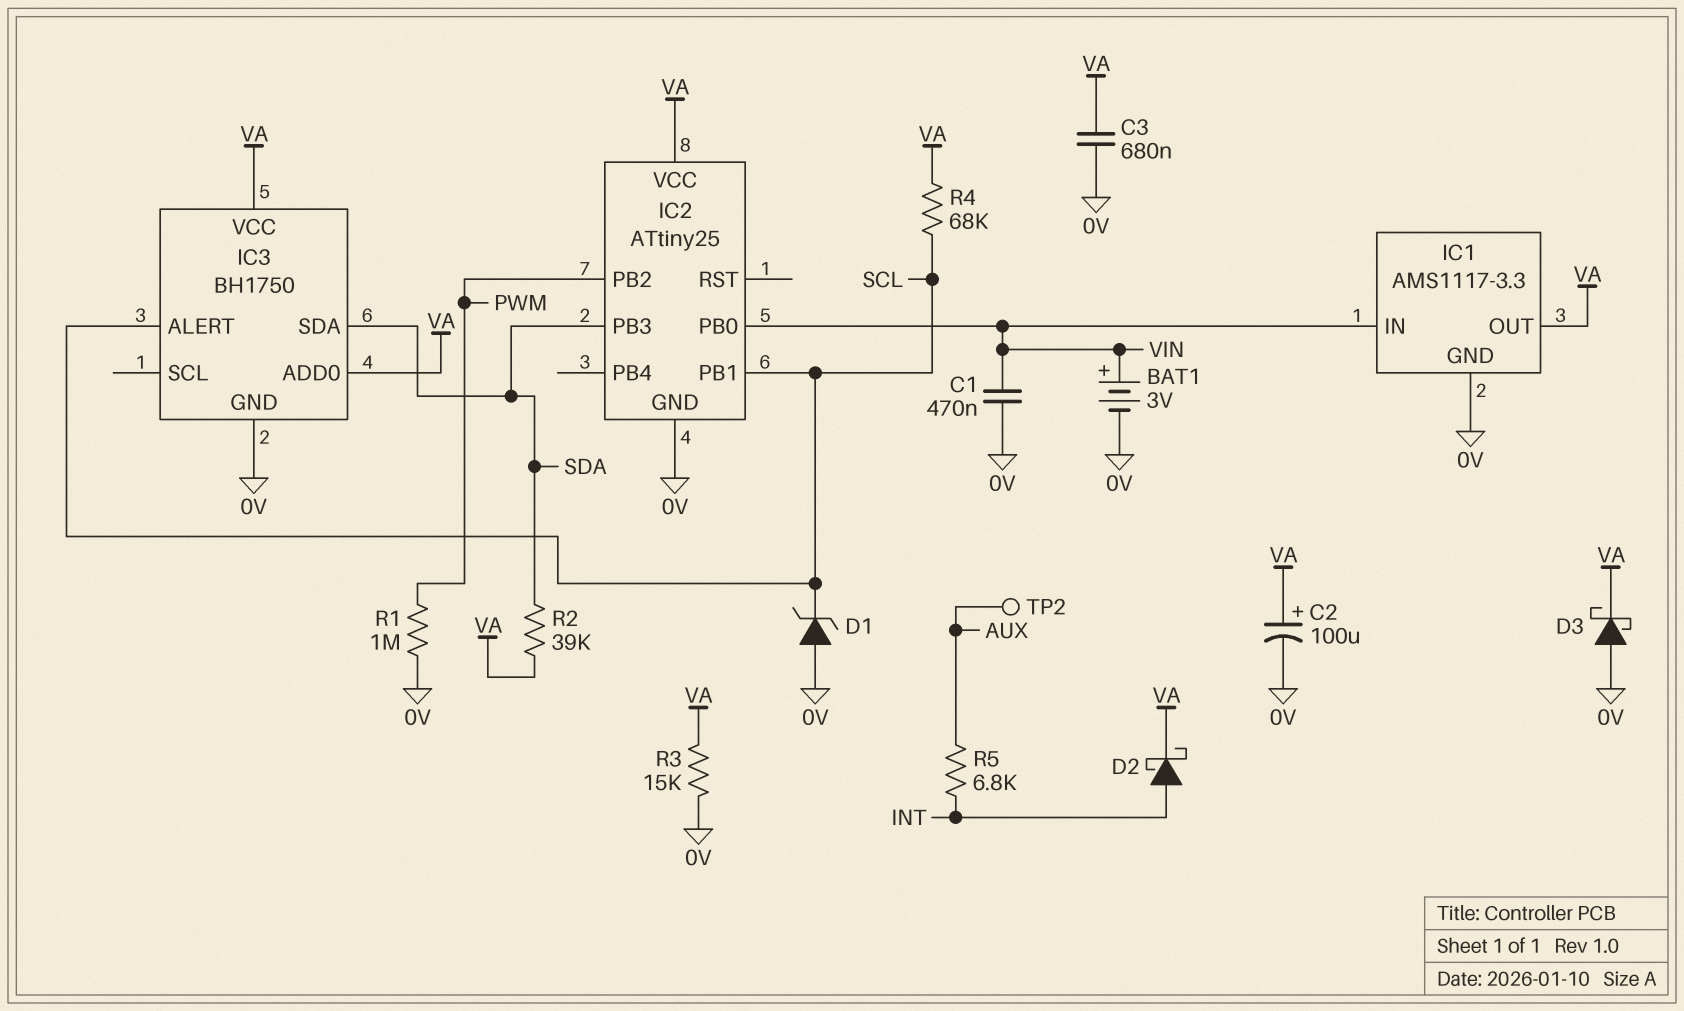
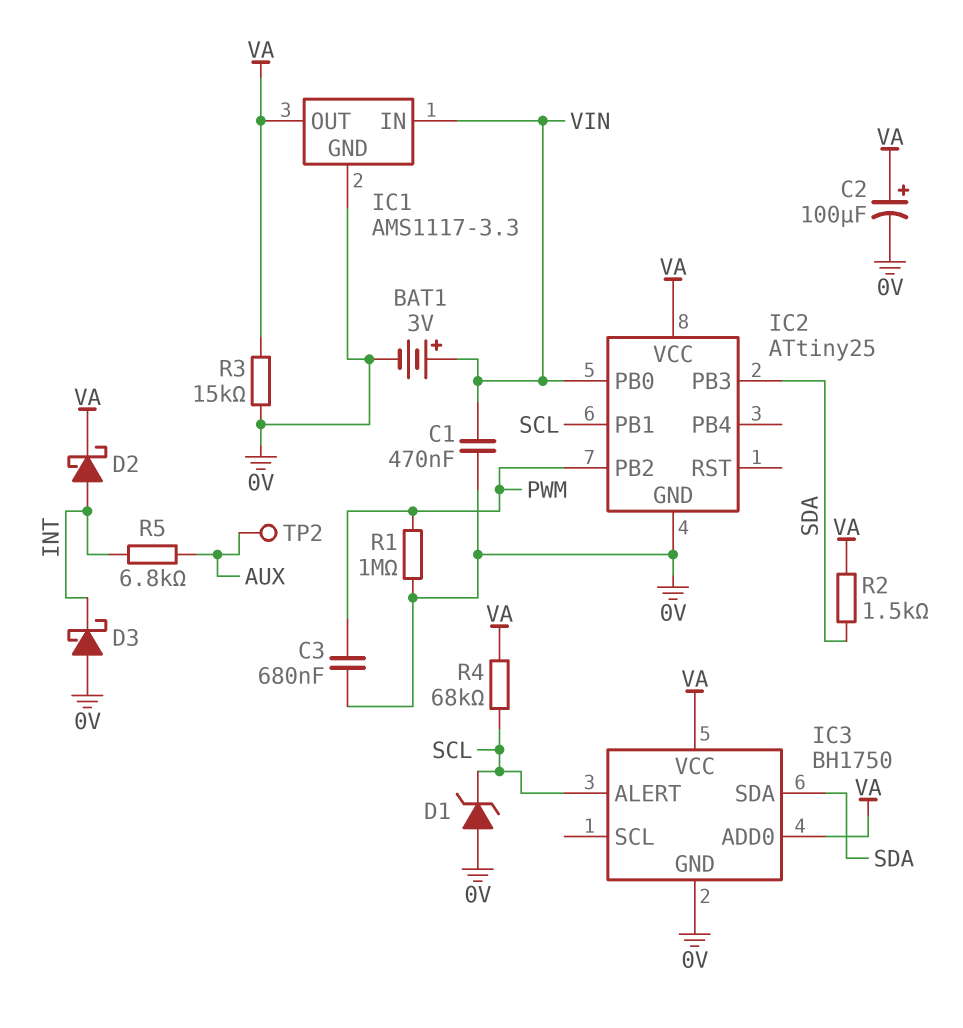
C3: 680nF (0V, VA) -> 680nF (0V, PWM)
D3: schottky (A 0V, K VA) -> schottky (A 0V, K INT)
R2: 39k (SDA, VA) -> 1.5k (SDA, VA)

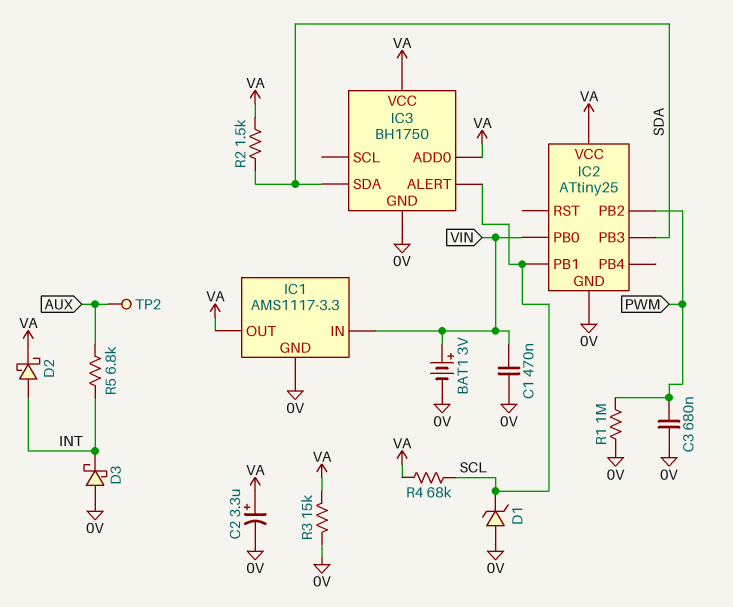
C2: 100uF (plus VA, minus 0V) -> 3.3uF (plus VA, minus 0V)

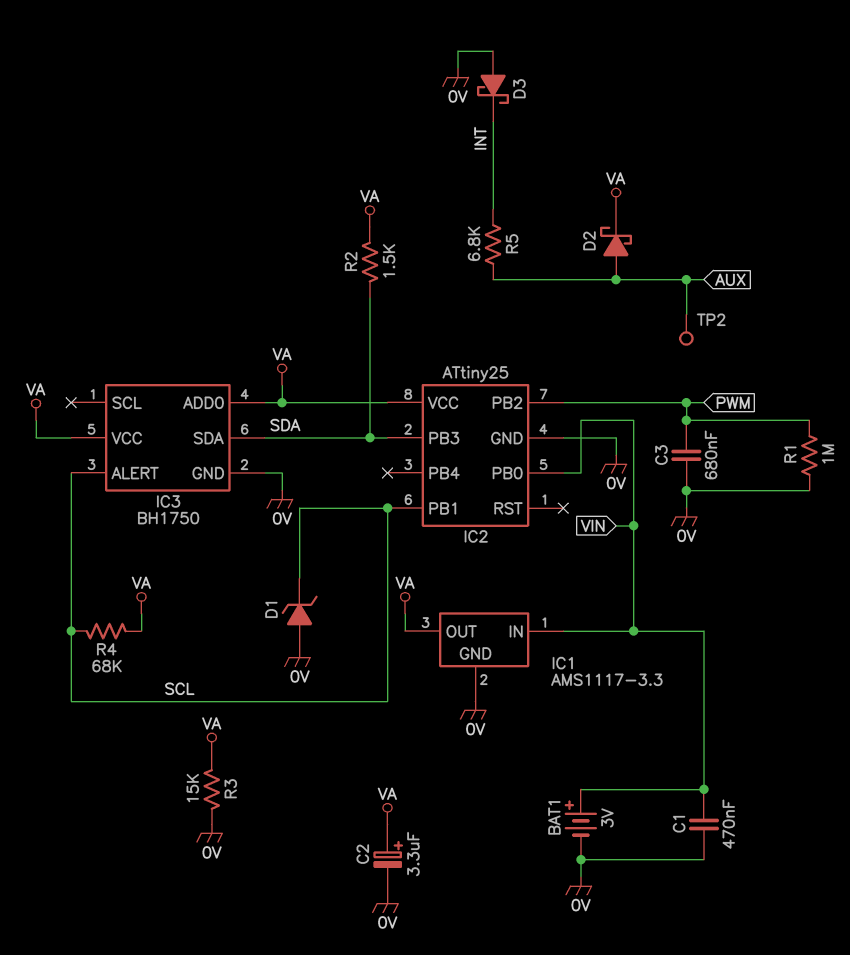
D2: schottky (A INT, K VA) -> schottky (A AUX, K VA)

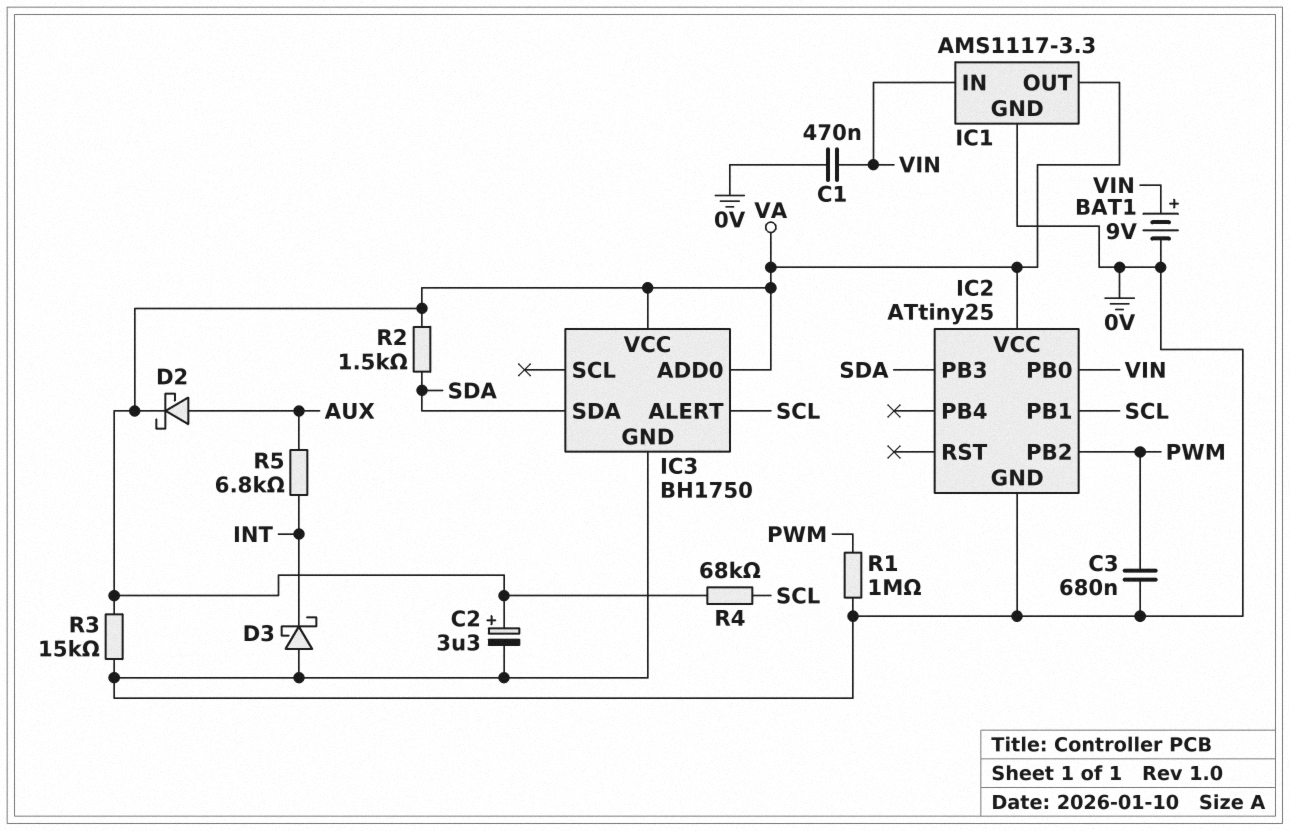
BAT1: 3V (plus VIN, minus 0V) -> 9V (plus VIN, minus 0V)
D1: zener (A 0V, K SCL) -> none
TP2: test point (AUX) -> none

